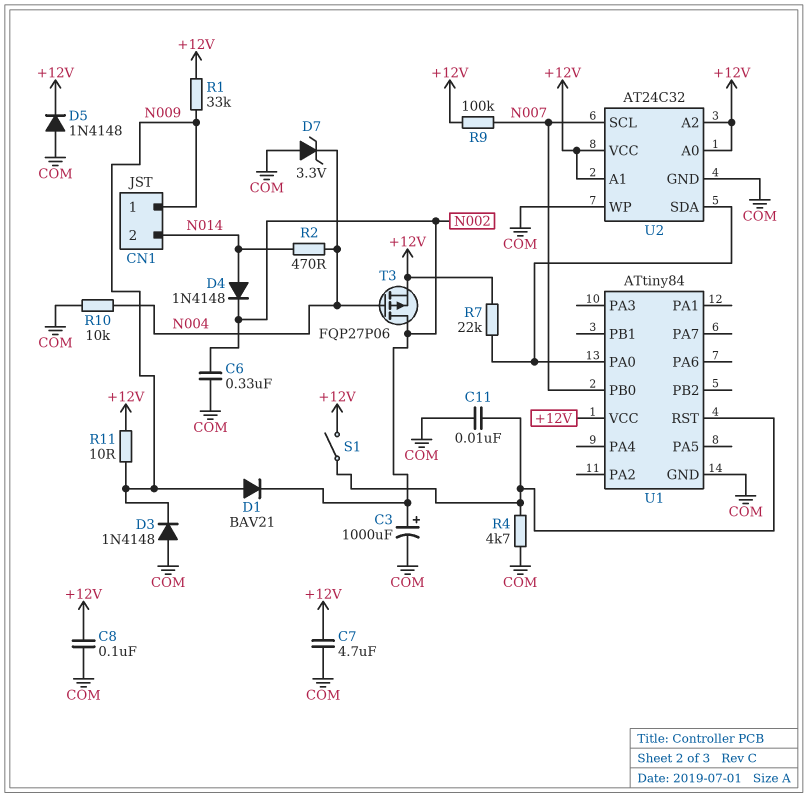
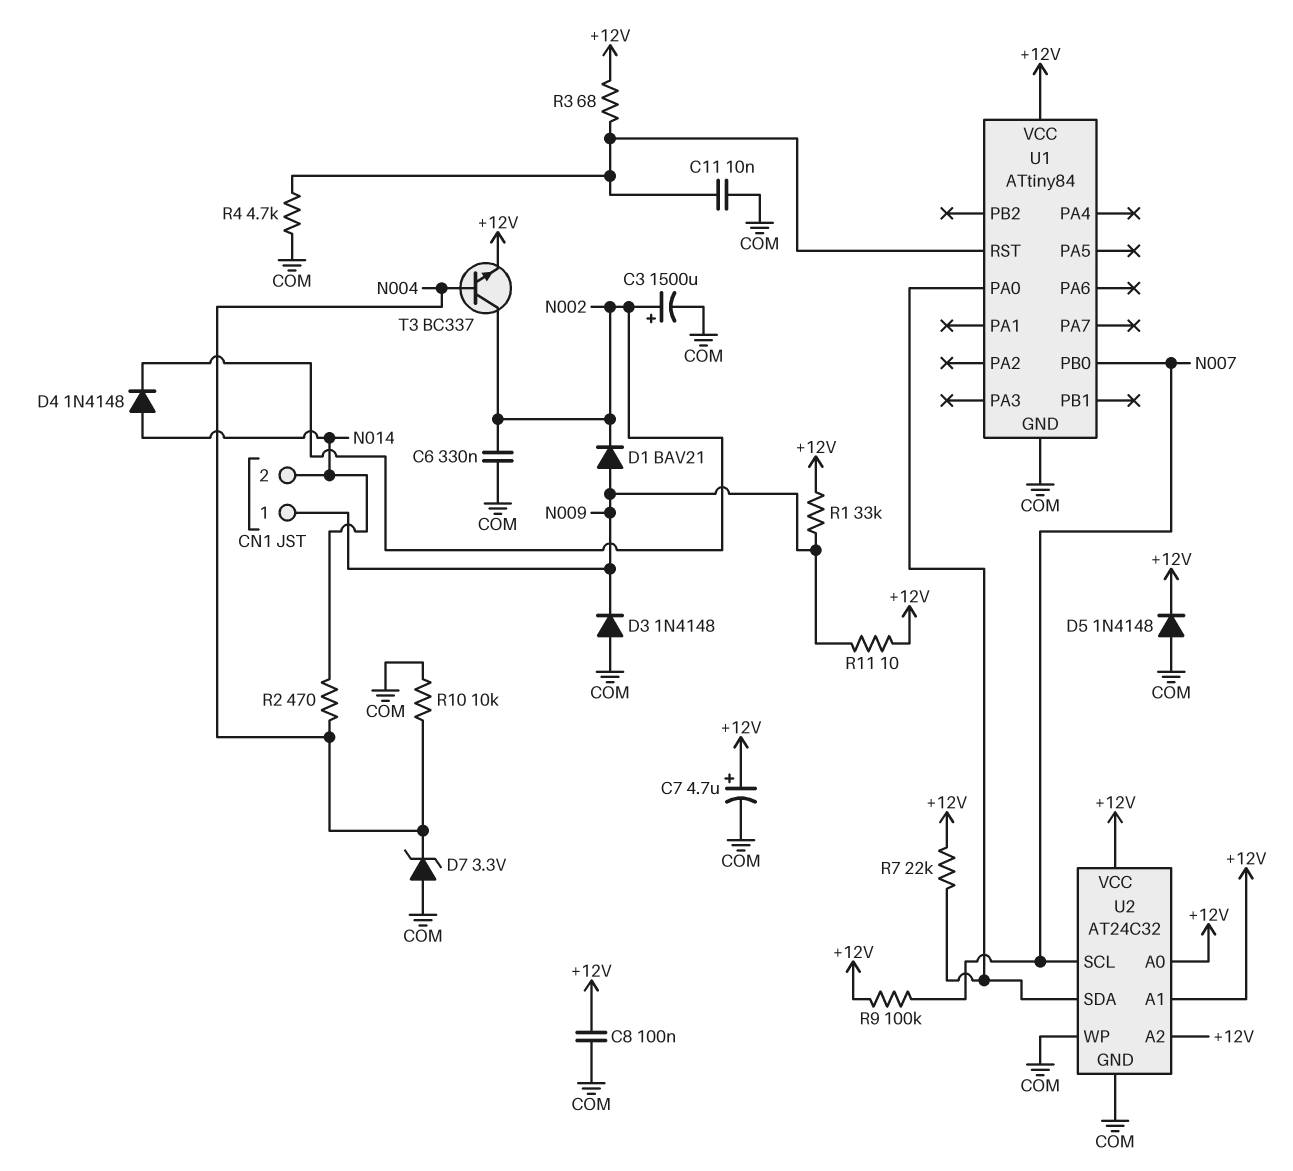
C3: 1000uF (plus N002, minus COM) -> 1500uF (plus N002, minus COM)
C7: 4.7uF (+12V, COM) -> 4.7uF (plus +12V, minus COM)
R3: none -> 68 (+12V, U1/RST)
S1: switch (+12V, U1/RST) -> none
T3: PMOS FQP27P06 (G N004, D N002, S +12V) -> NPN BC337 (B N004, C N002, E +12V)

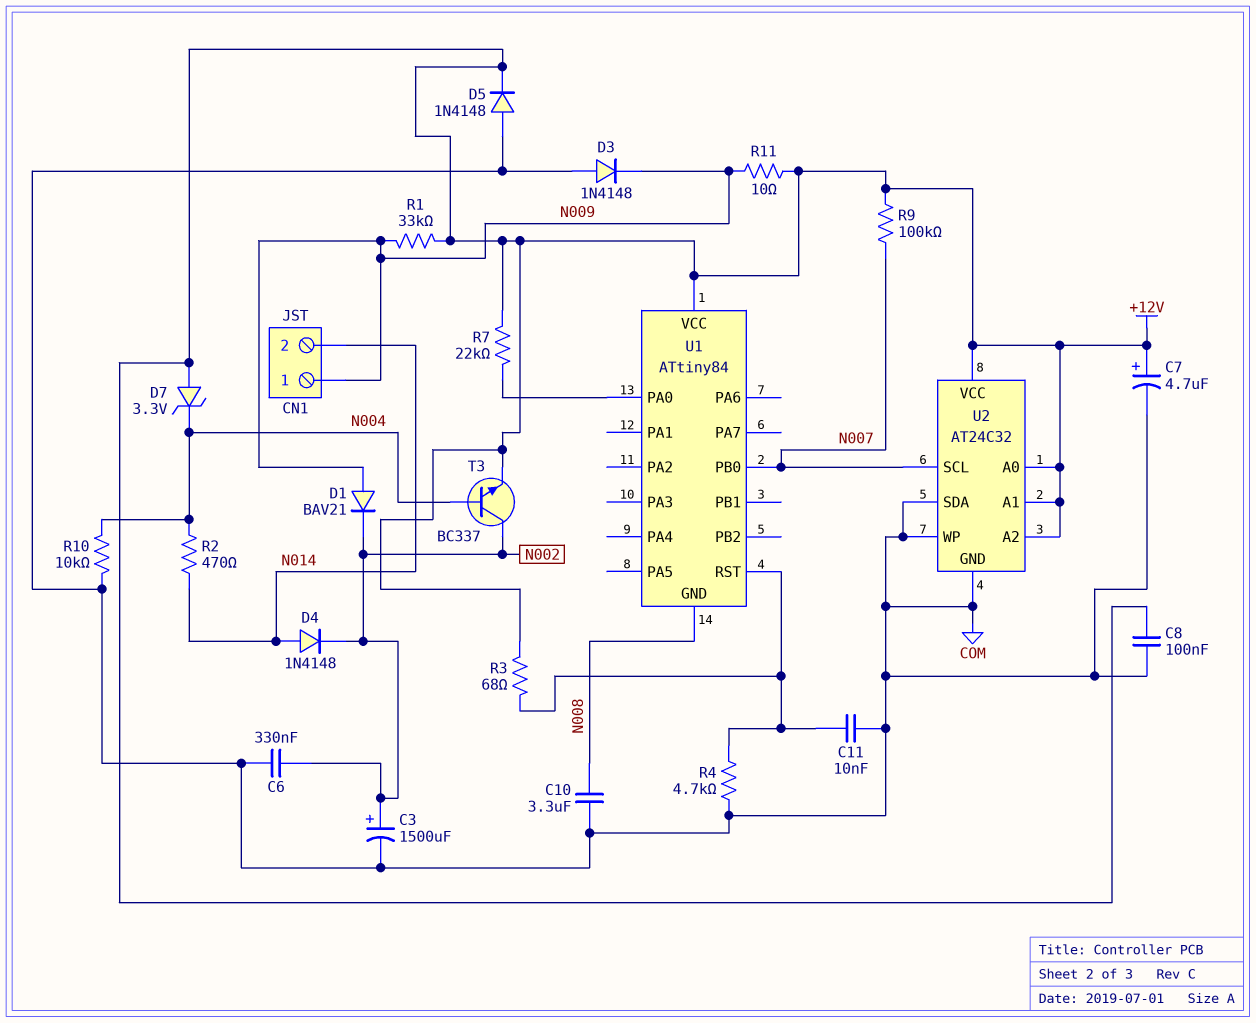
C10: none -> 3.3uF (COM, N008)
D7: zener 3.3V (A COM, K N004) -> zener 3.3V (A +12V, K N004)
U1 pin GND: COM -> N008
U2 pin SDA: U1/PA0 -> COM

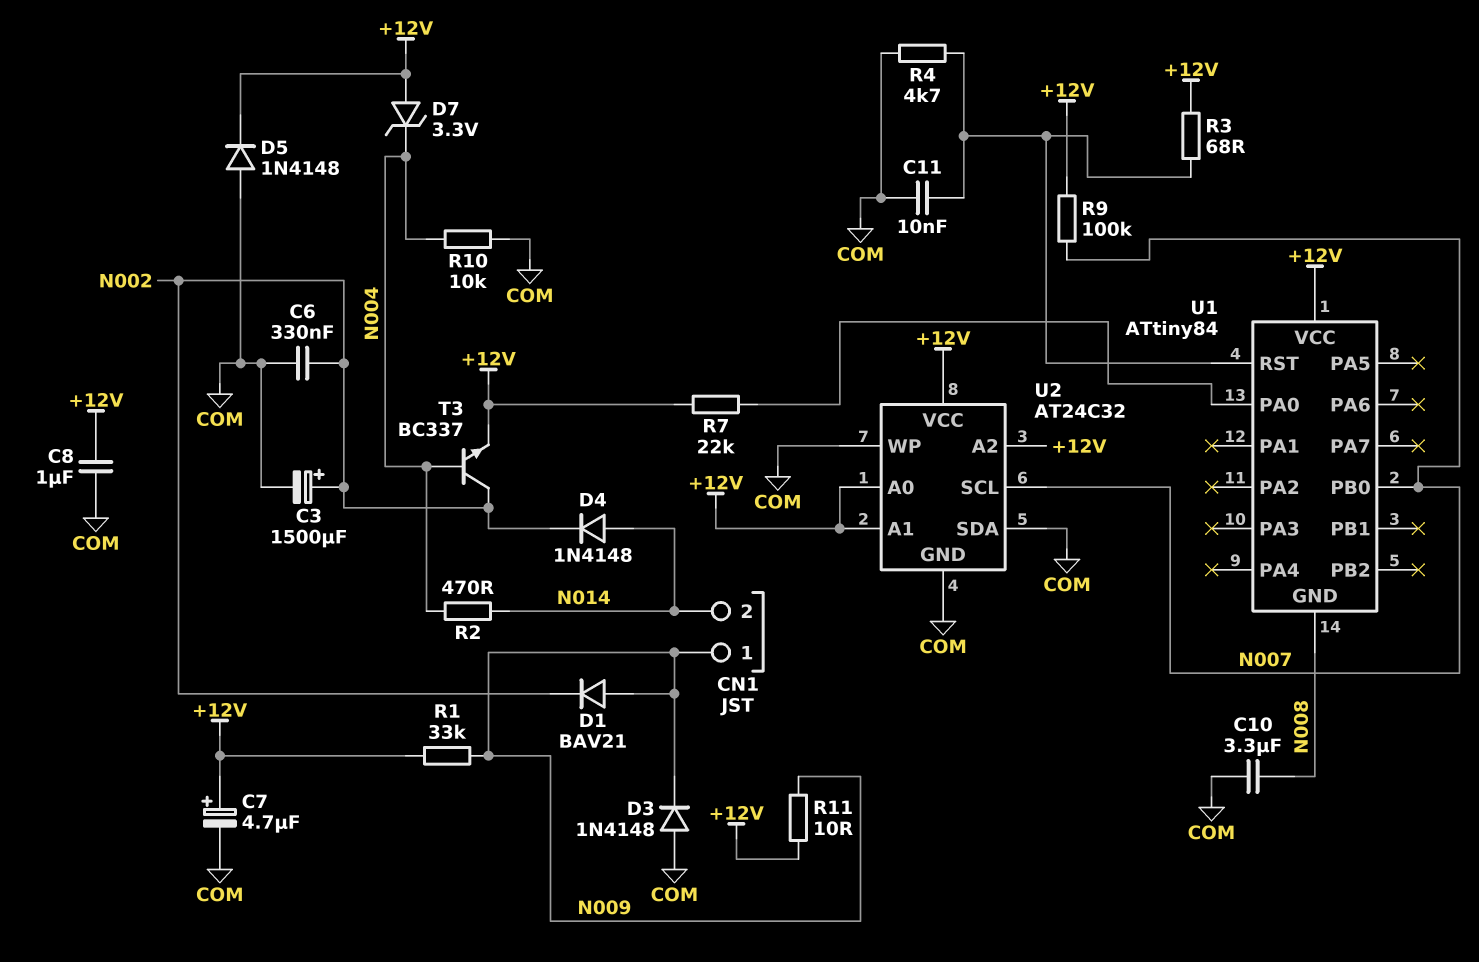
C8: 100nF (+12V, COM) -> 1uF (+12V, COM)

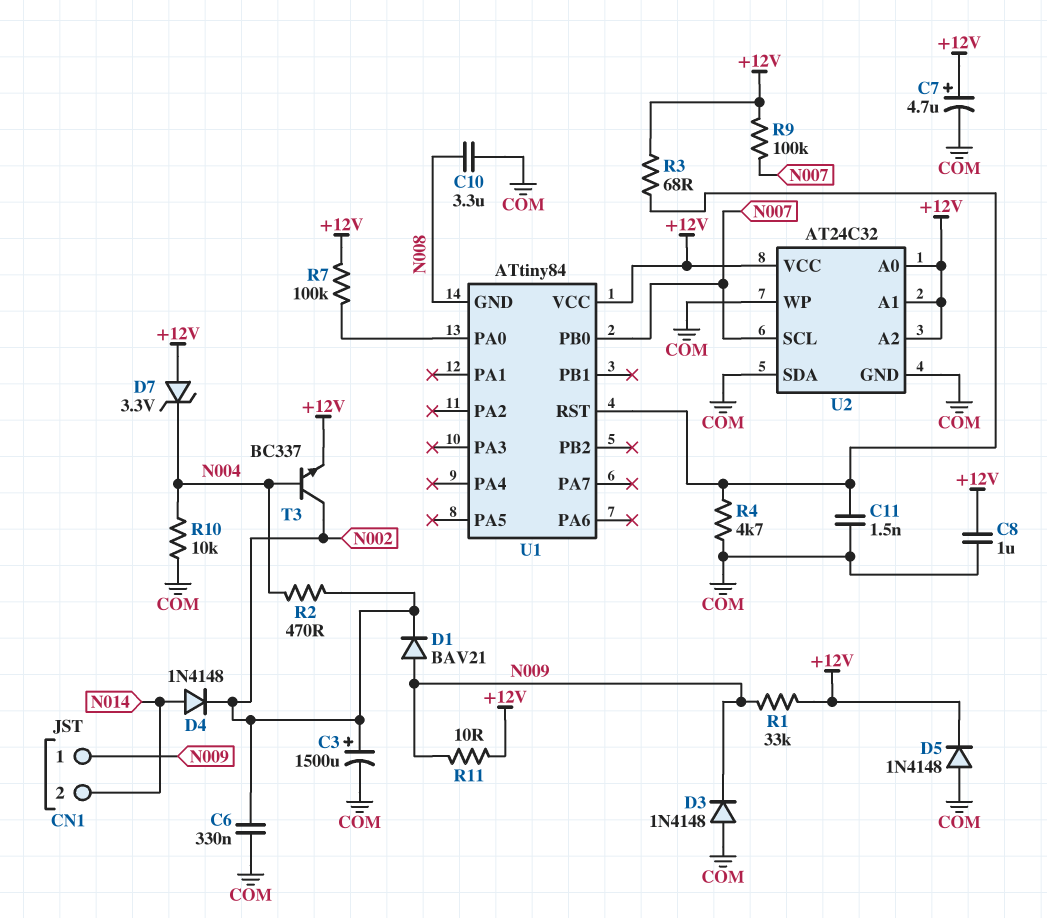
C11: 10nF (COM, U1/RST) -> 1.5nF (COM, U1/RST)
R2: 470 (N004, N014) -> 470 (N002, N004)
R7: 22k (+12V, U1/PA0) -> 100k (+12V, U1/PA0)

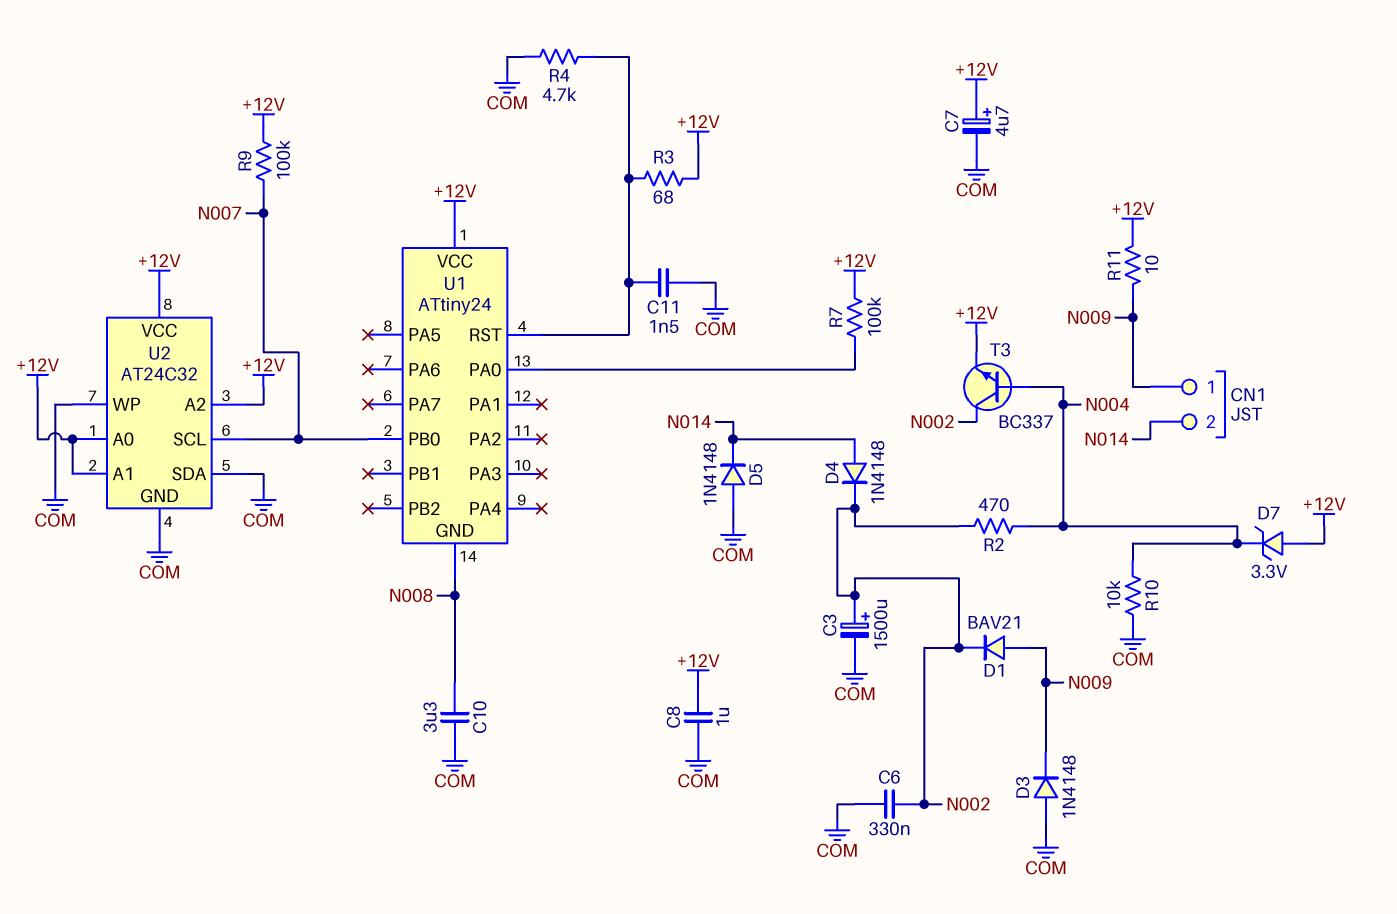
D5: diode 1N4148 (A COM, K +12V) -> diode 1N4148 (A COM, K N014)
R1: 33k (+12V, N009) -> none
U1: ATtiny84 -> ATtiny24

